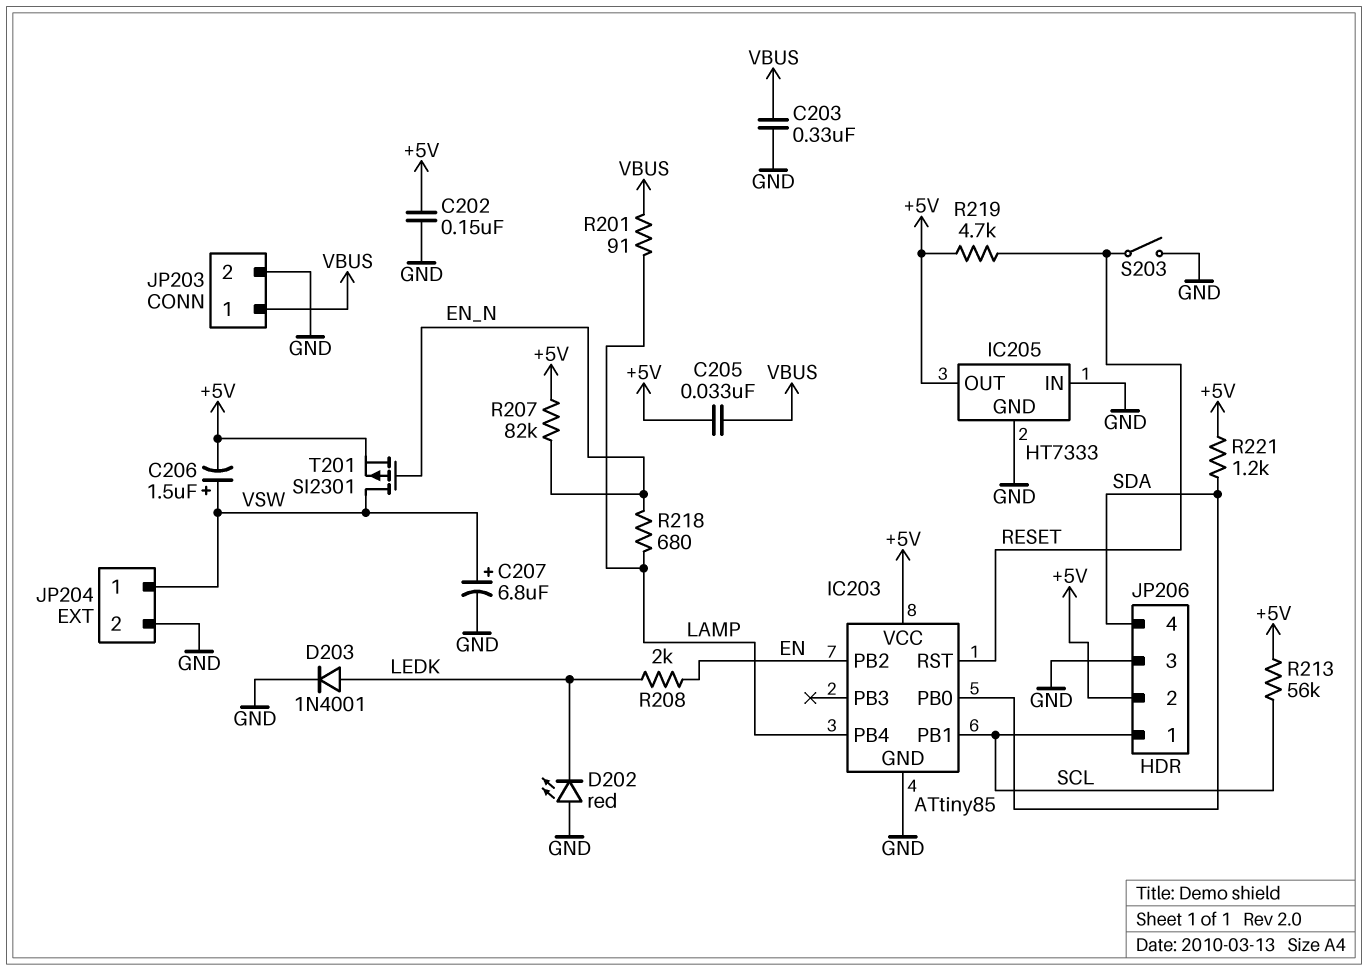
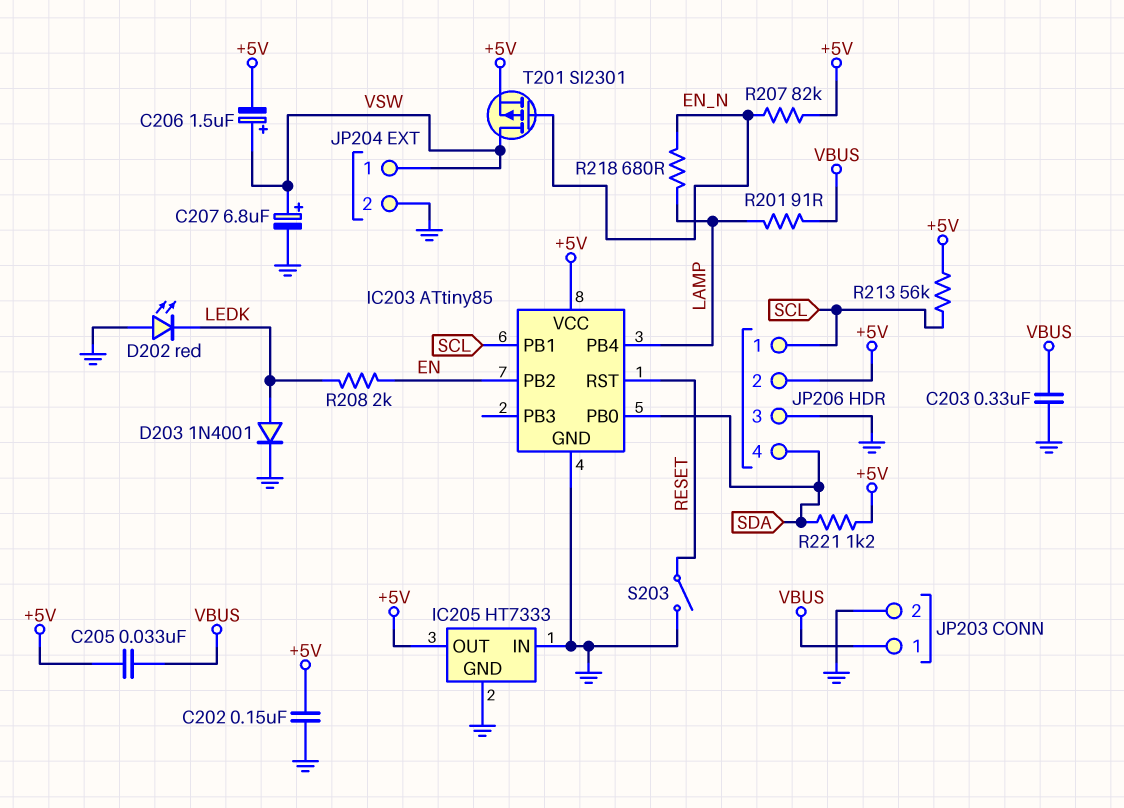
R219: 4.7k (+5V, RESET) -> none

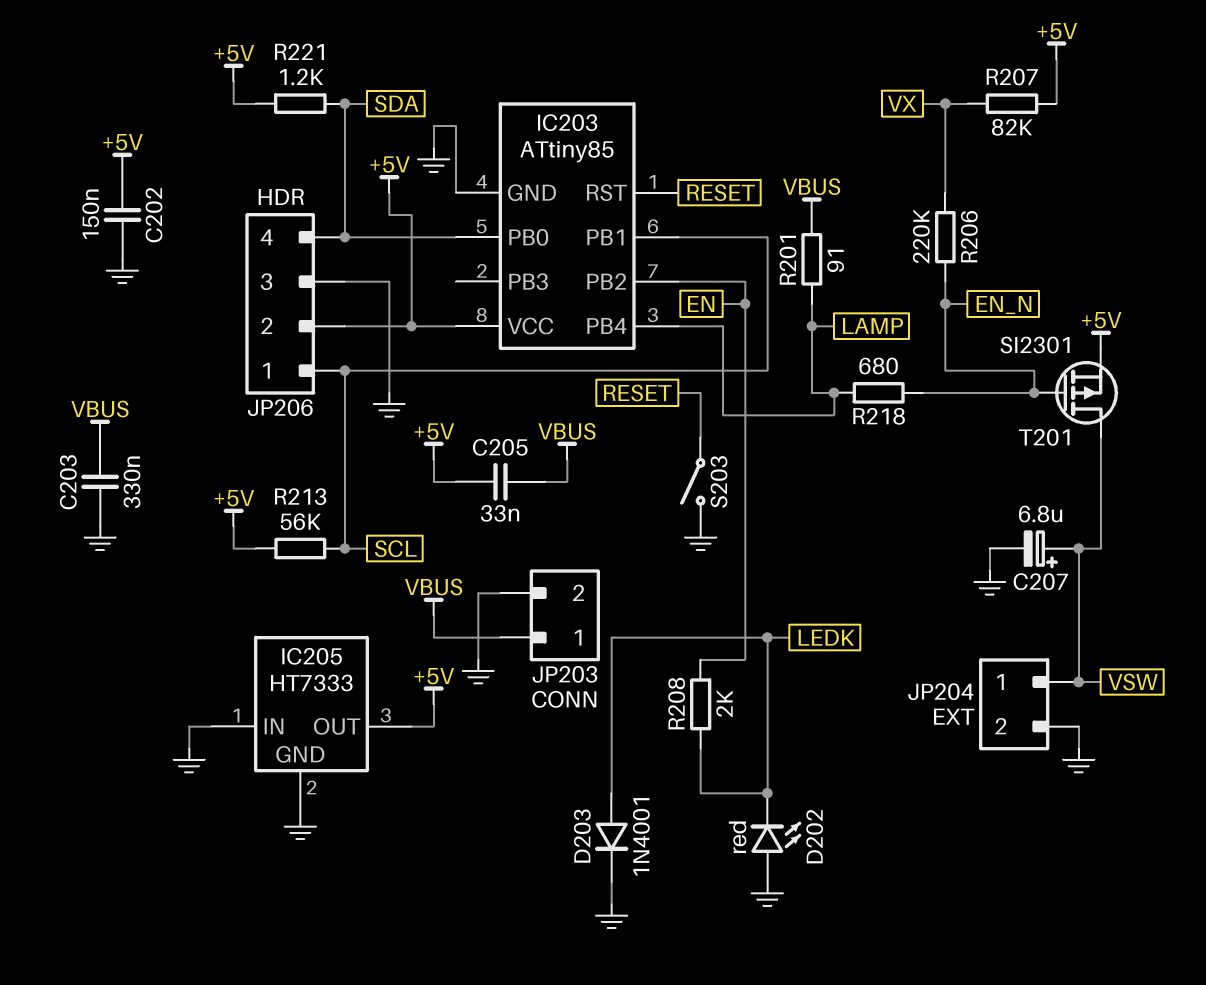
C206: 1.5uF (plus VSW, minus +5V) -> none
R206: none -> 220k (EN_N, VX)
R207: 82k (+5V, EN_N) -> 82k (+5V, VX)

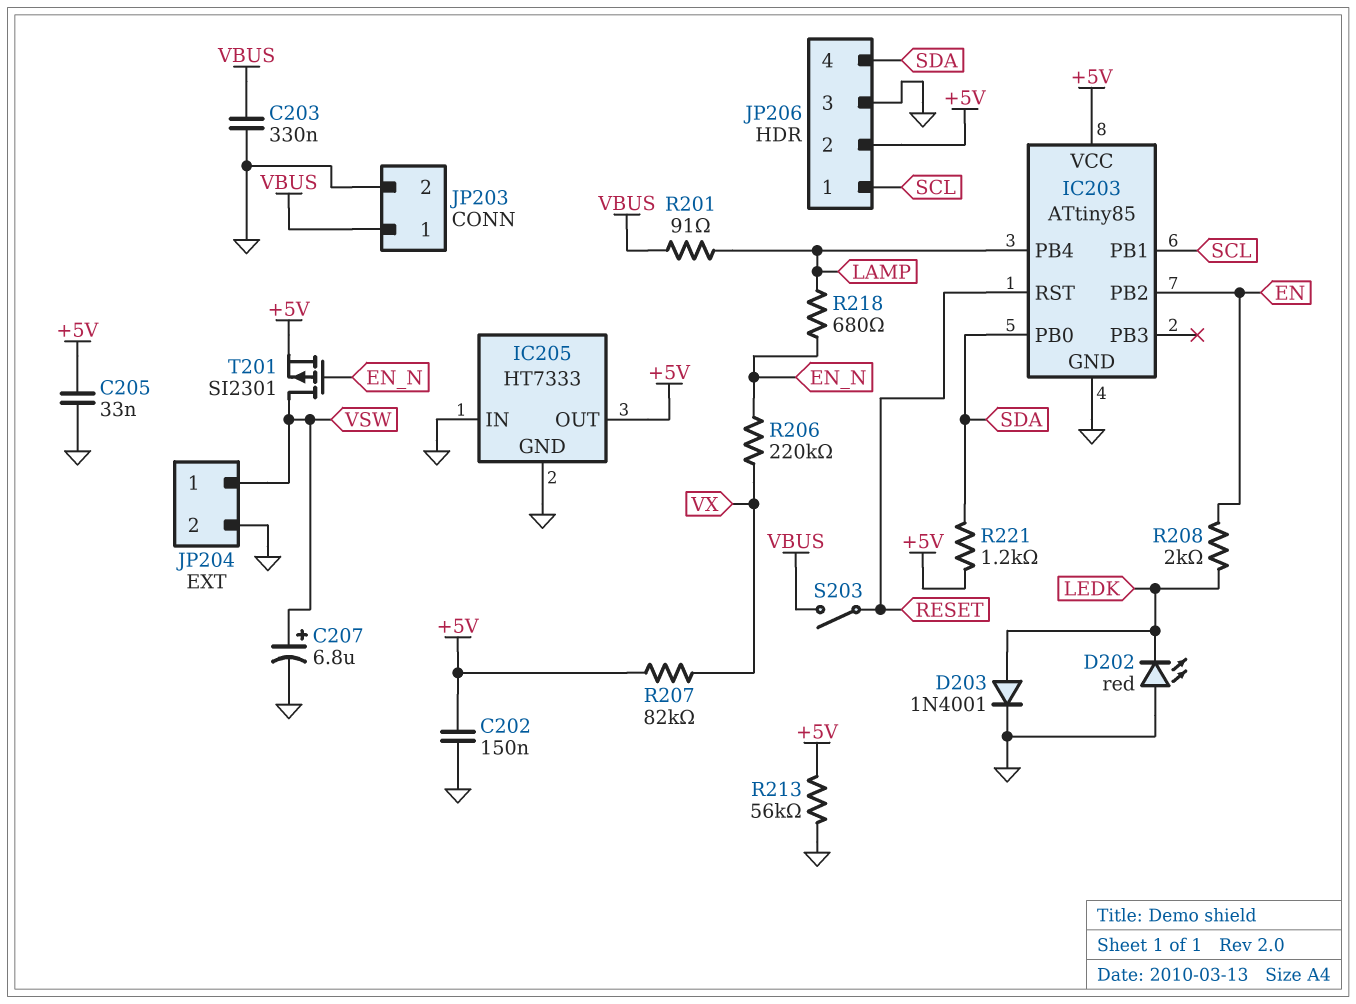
C205: 33nF (+5V, VBUS) -> 33nF (+5V, GND)
R213: 56k (+5V, SCL) -> 56k (+5V, GND)
S203: switch (GND, RESET) -> switch (RESET, VBUS)

